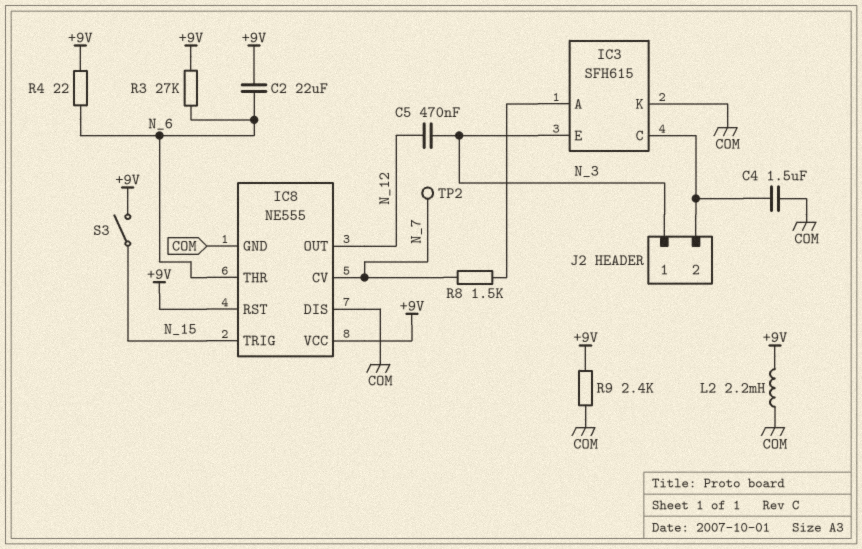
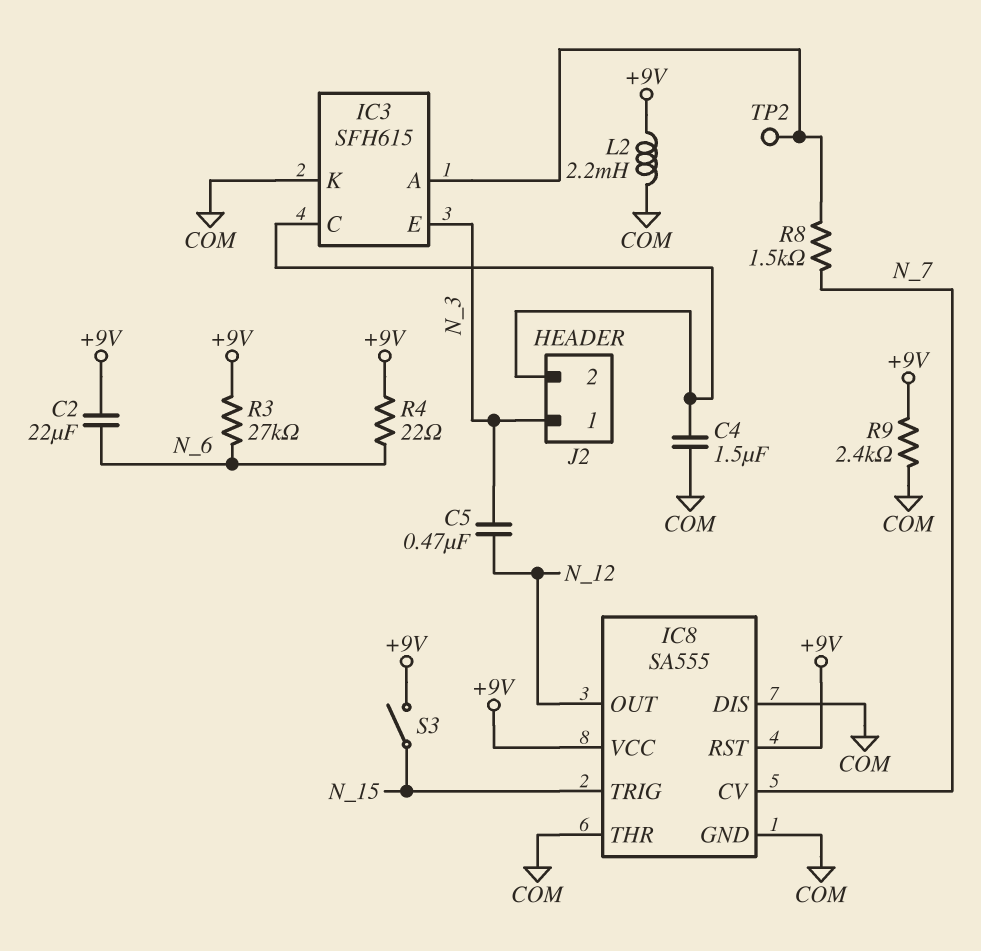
IC8: NE555 -> SA555
IC8 pin THR: N_6 -> COM
TP2: test point (N_7) -> test point (IC3/A)

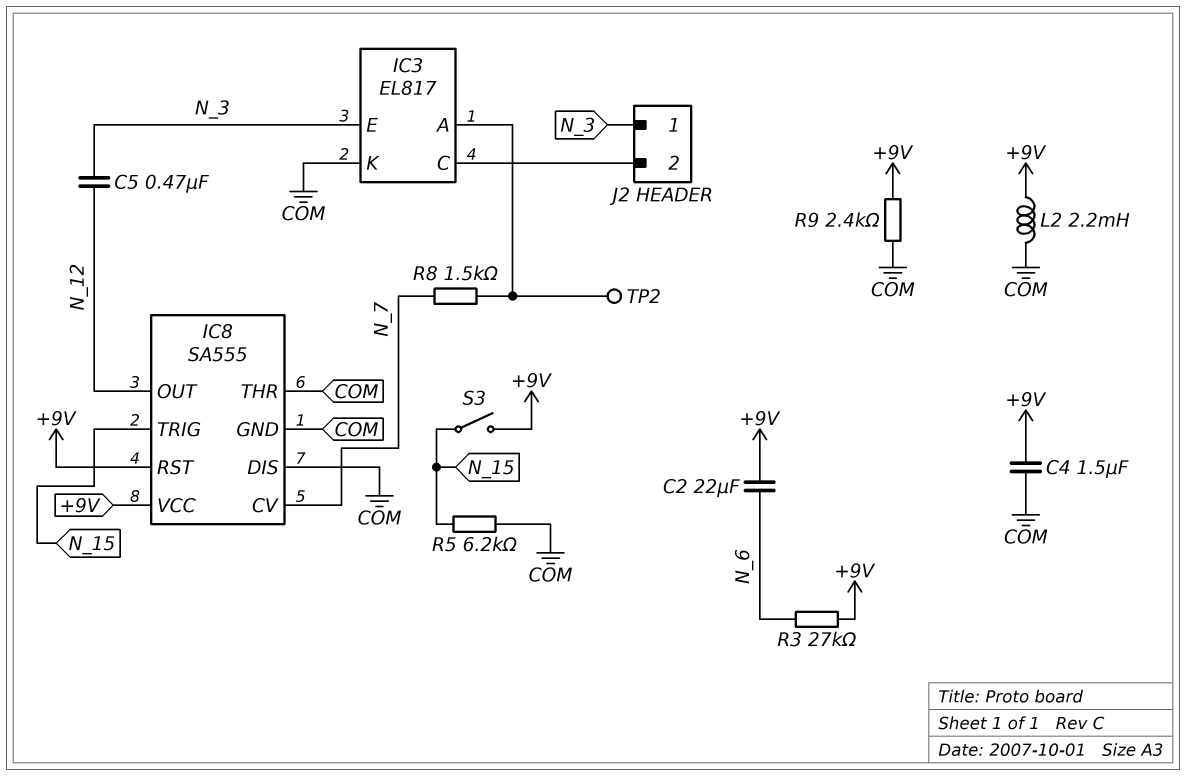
C4: 1.5uF (COM, IC3/C) -> 1.5uF (+9V, COM)
IC3: SFH615 -> EL817
R4: 22 (+9V, N_6) -> none
R5: none -> 6.2k (COM, N_15)

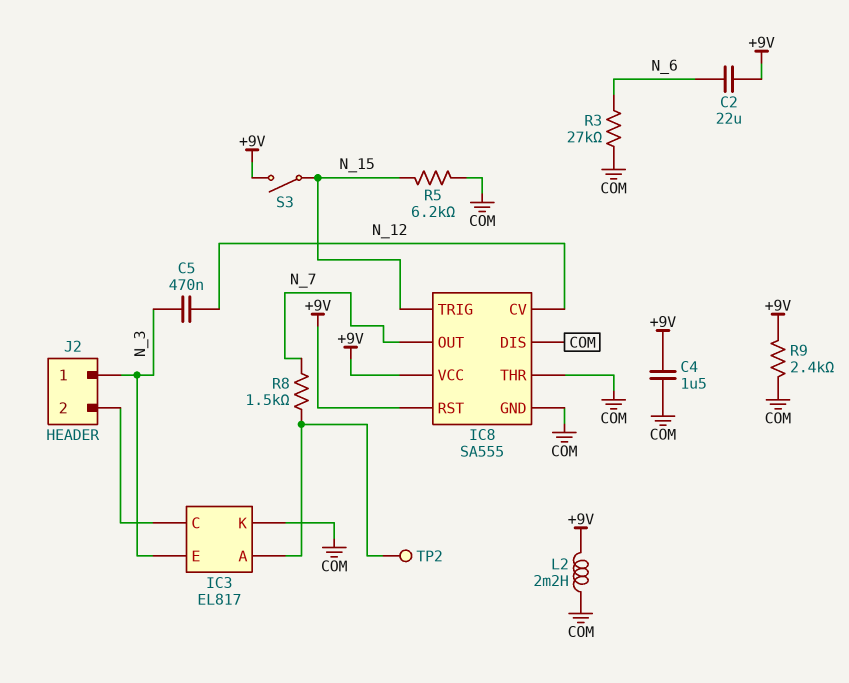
IC8 pin CV: N_7 -> N_12
IC8 pin OUT: N_12 -> N_7
R3: 27k (+9V, N_6) -> 27k (COM, N_6)

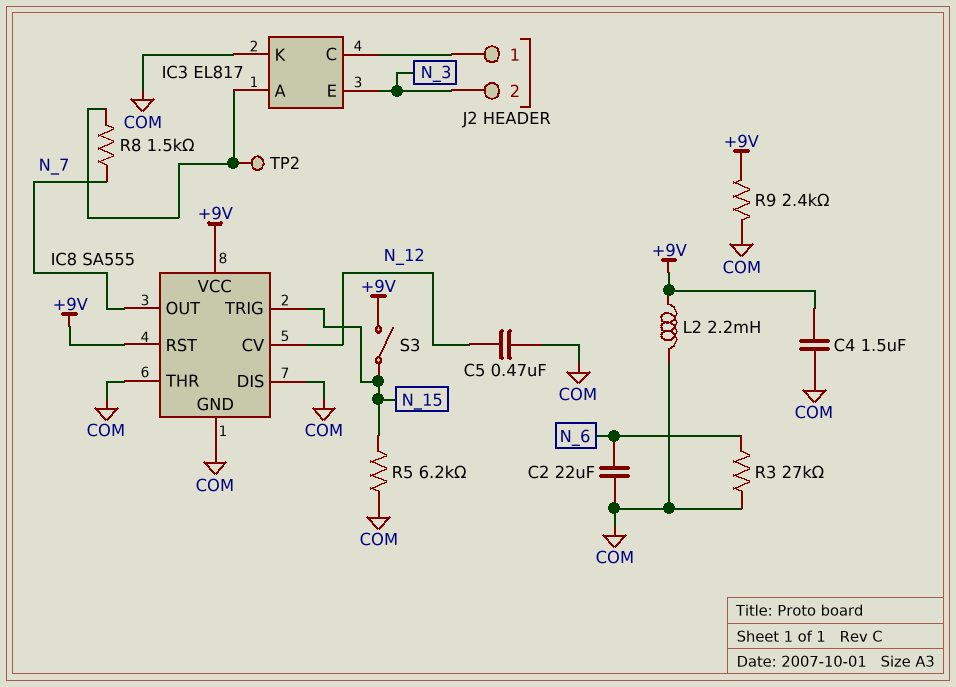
C2: 22uF (+9V, N_6) -> 22uF (COM, N_6)
C5: 470nF (N_3, N_12) -> 470nF (COM, N_12)
J2 pin 1: N_3 -> IC3/C
J2 pin 2: IC3/C -> N_3

